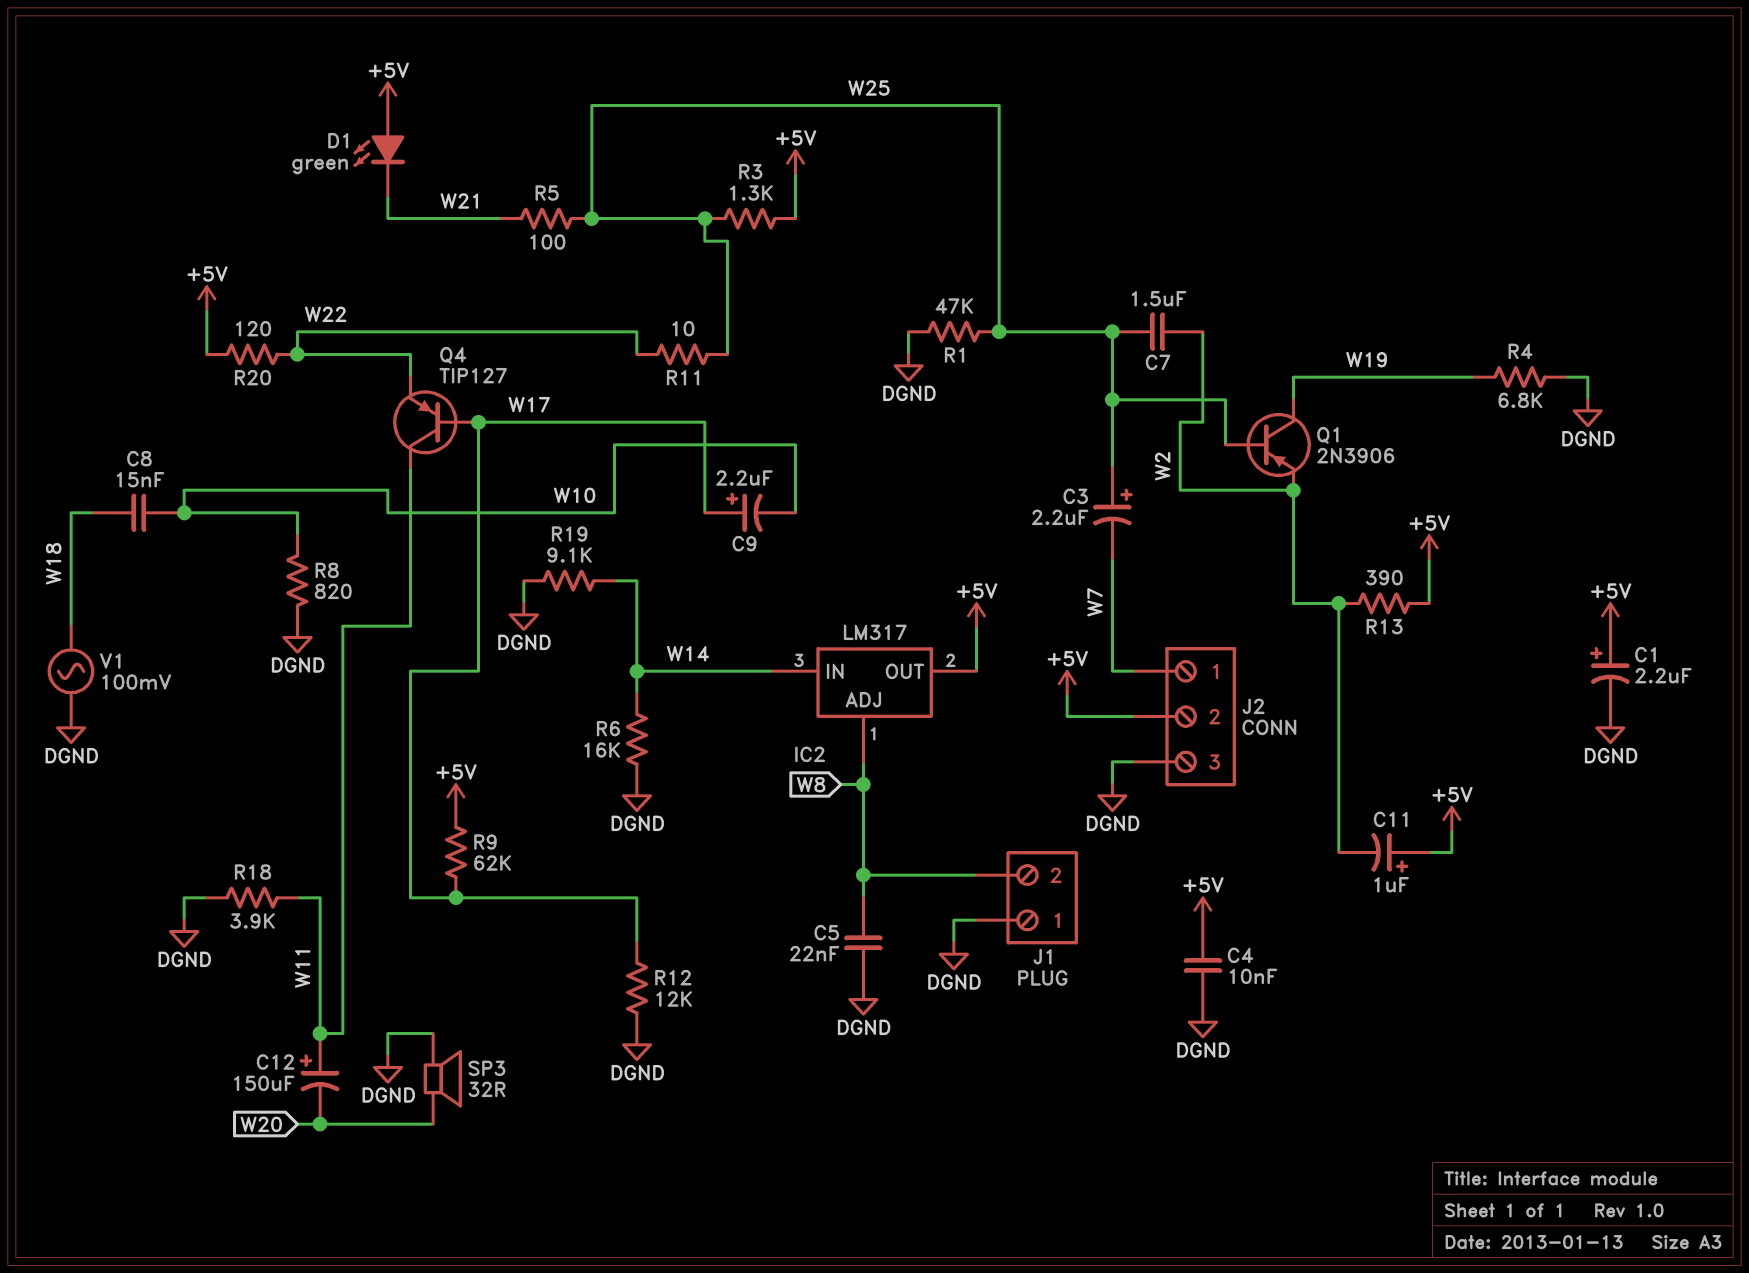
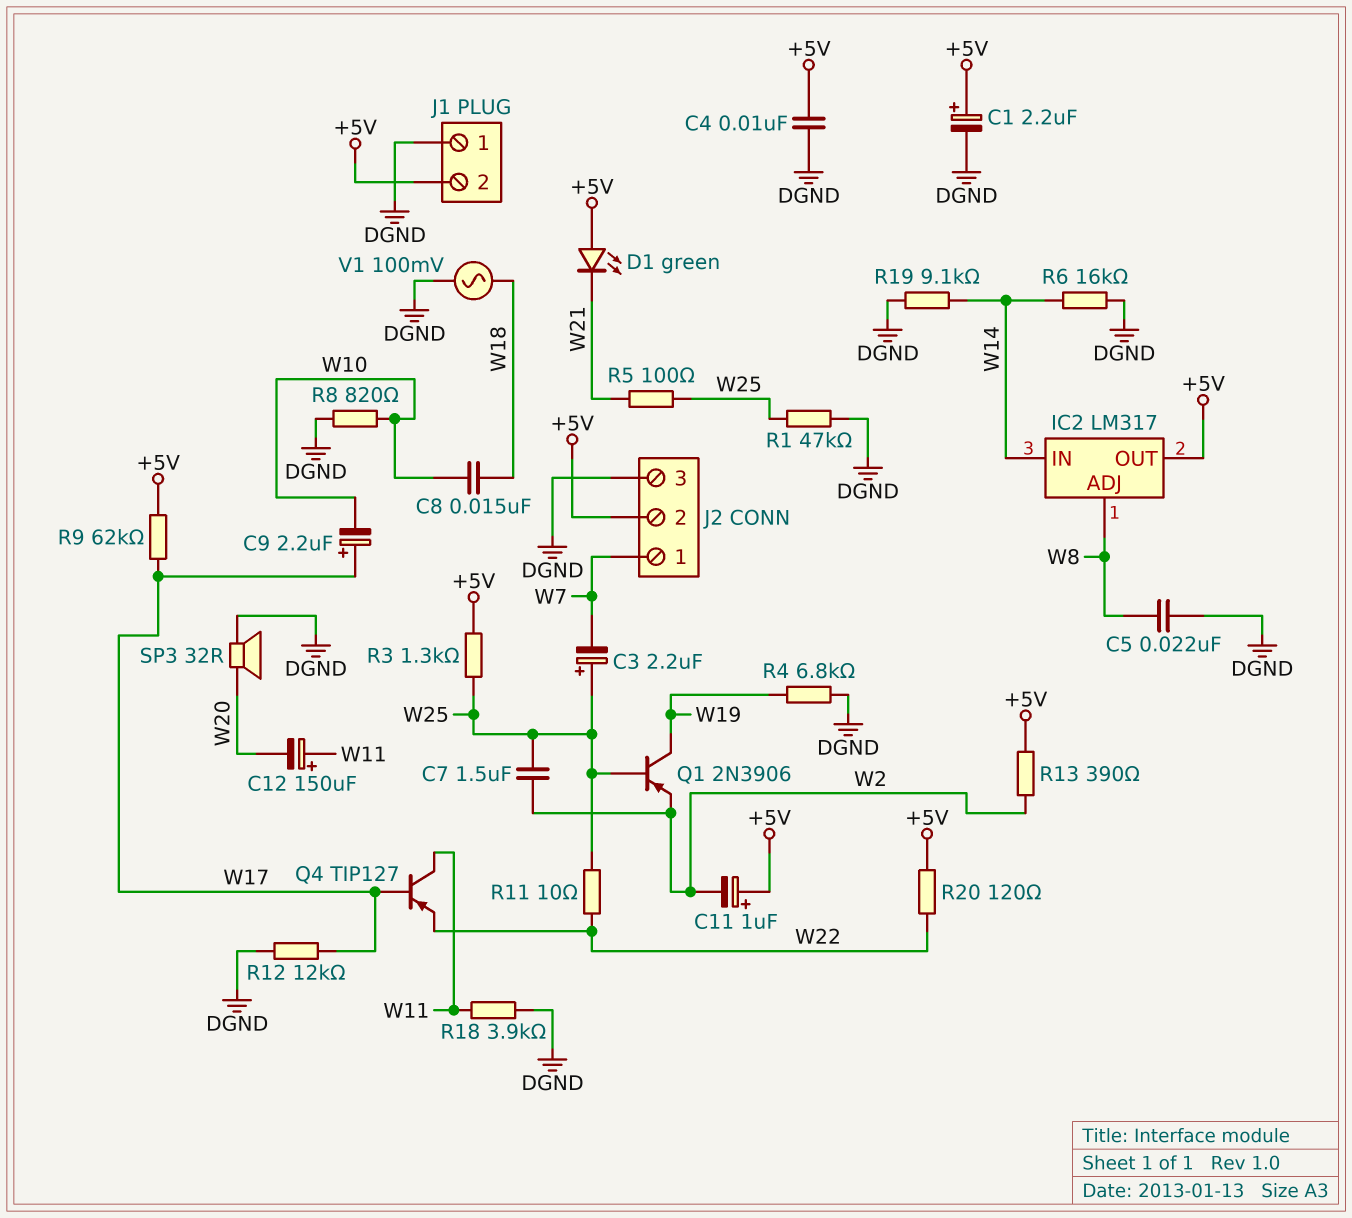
J1 pin 2: W8 -> +5V

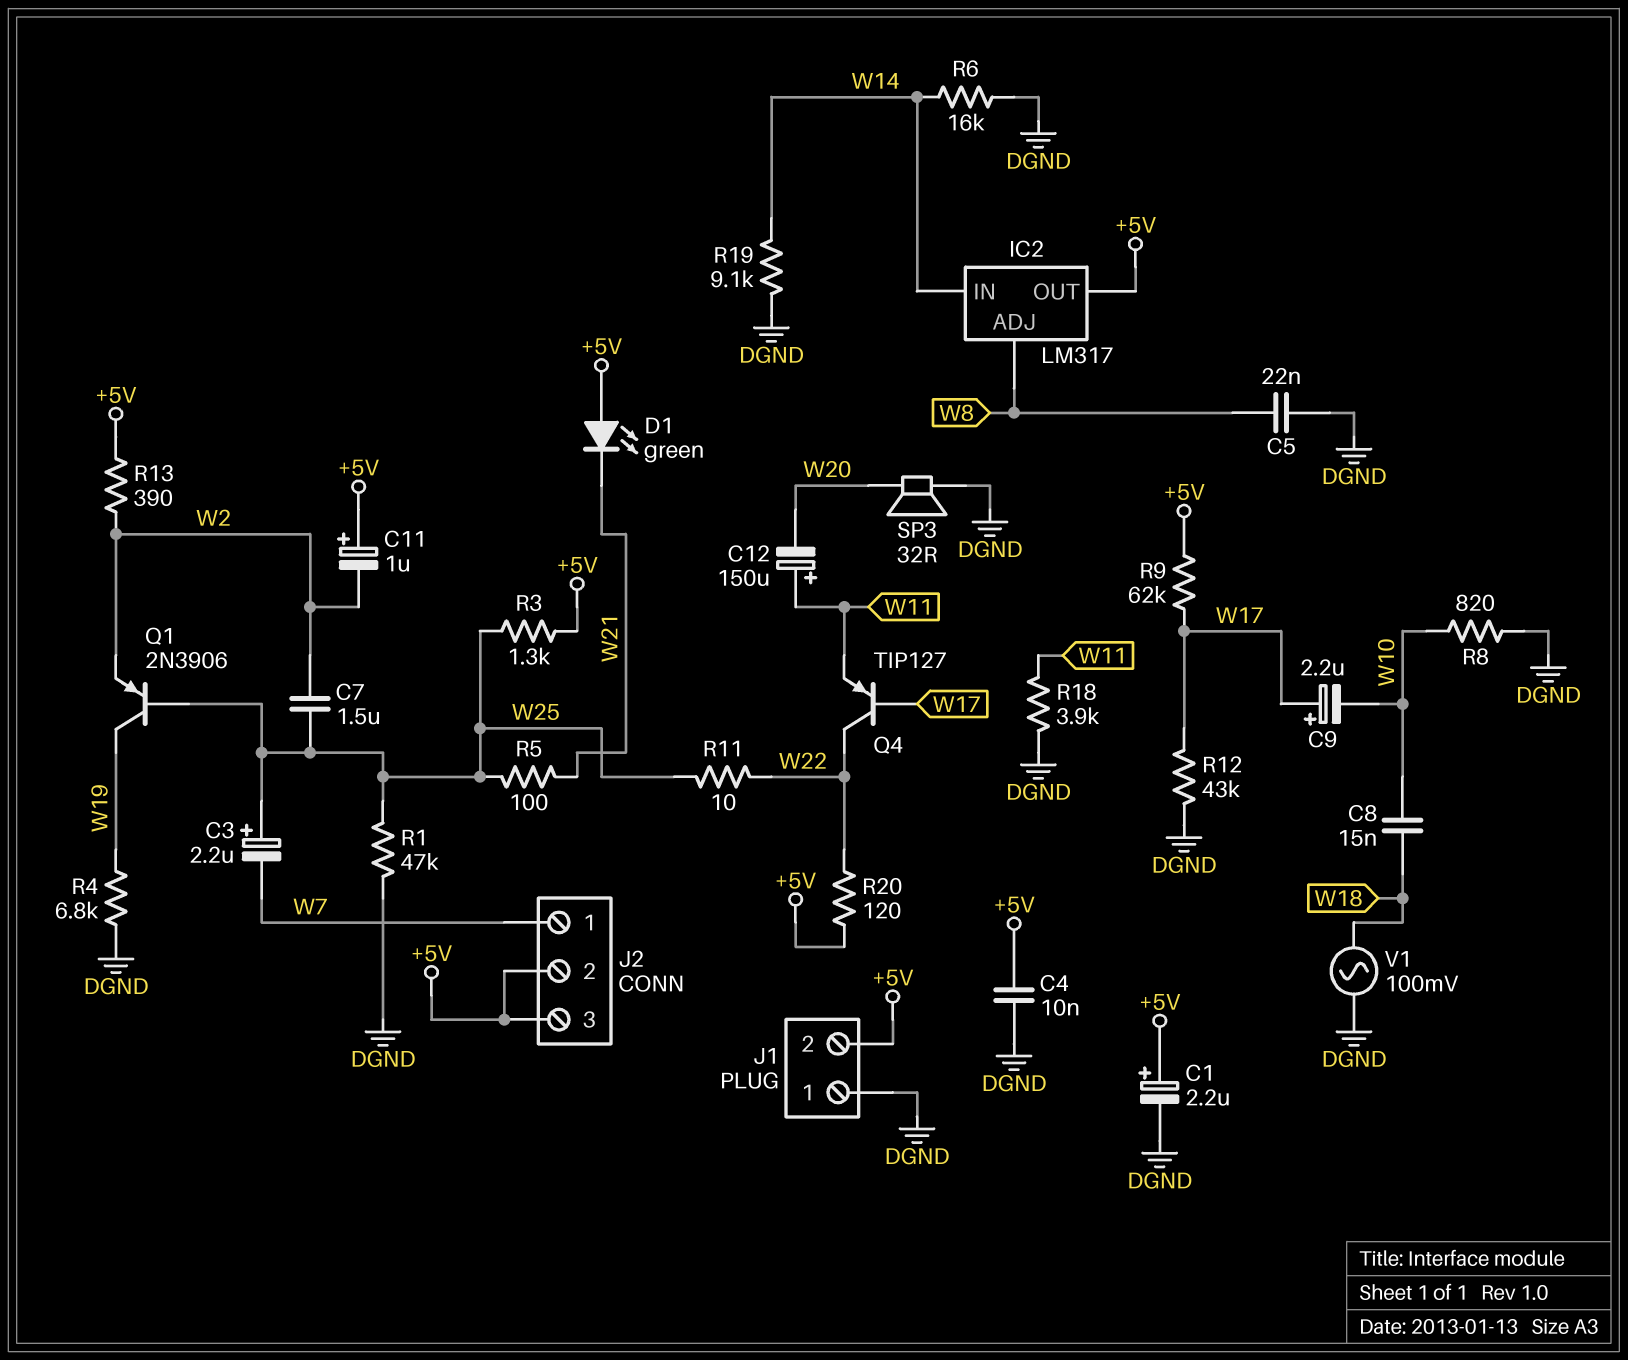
J2 pin 3: DGND -> +5V
Q4: PNP TIP127 (B W17, C W11, E W22) -> PNP TIP127 (B W17, C W22, E W11)
R12: 12k (DGND, W17) -> 43k (DGND, W17)

